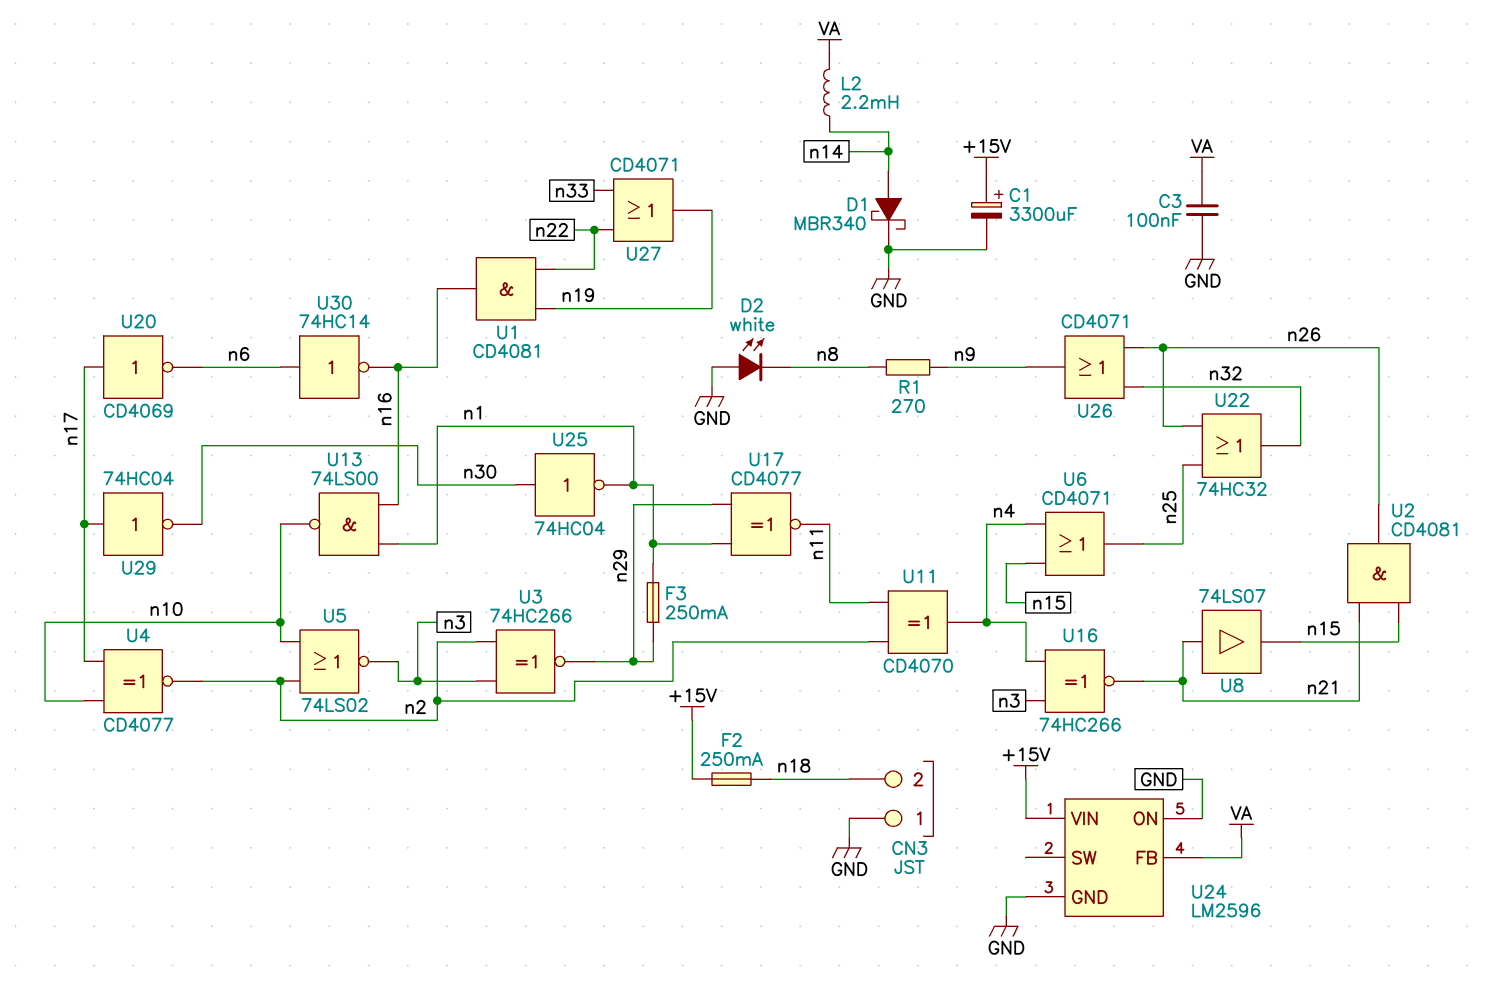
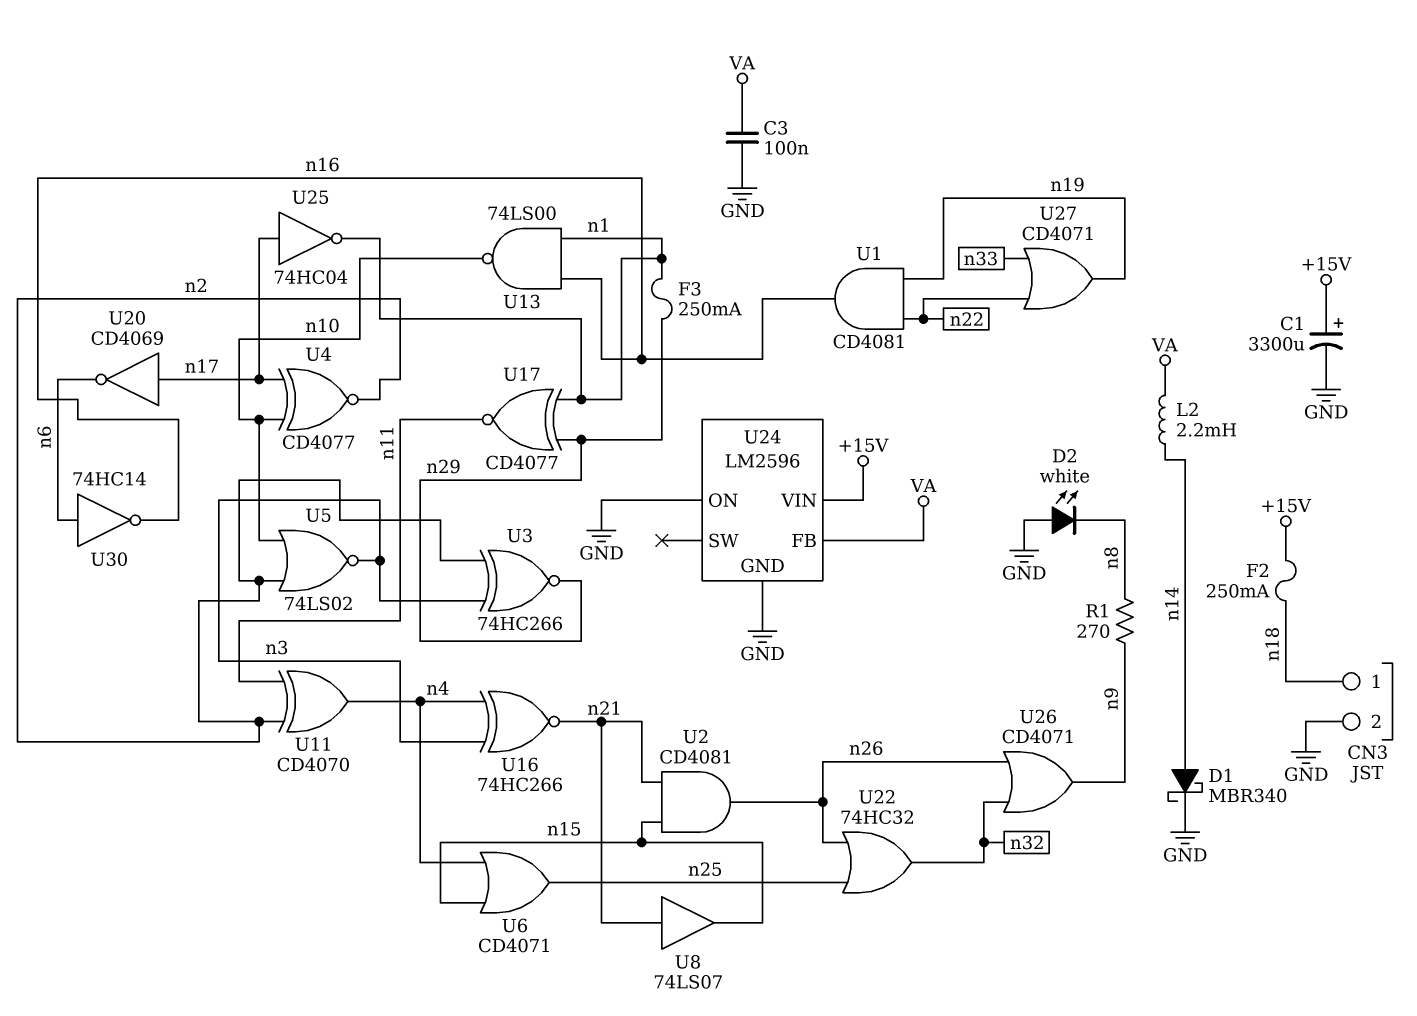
CN3 pin 1: GND -> n18
CN3 pin 2: n18 -> GND
U25: NOT 74HC04 (in n30, out n1) -> NOT 74HC04 (in n17, out n1)
U29: NOT 74HC04 (in n17, out n30) -> none

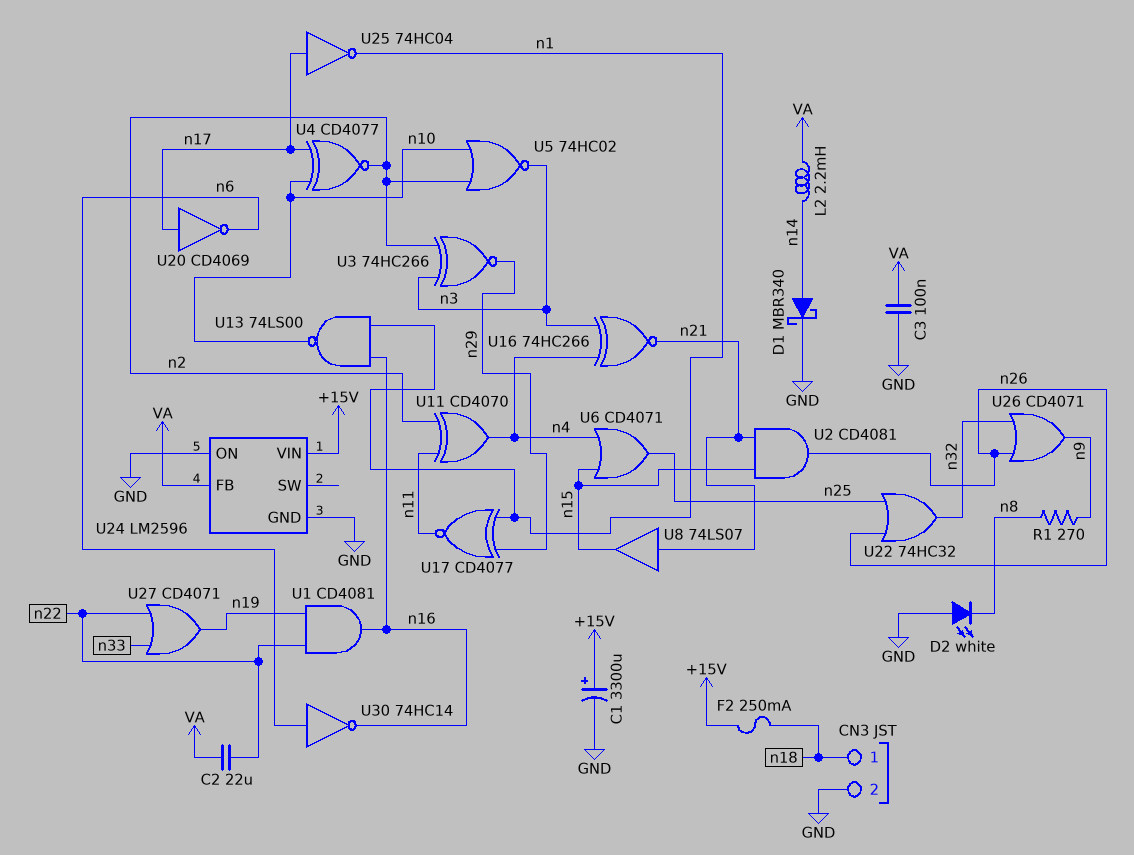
C2: none -> 22uF (VA, n22)
F3: 250mA (n1, n29) -> none
U5: NOR 74LS02 (in n2, in n10, out n3) -> NOR 74HC02 (in n2, in n10, out n3)

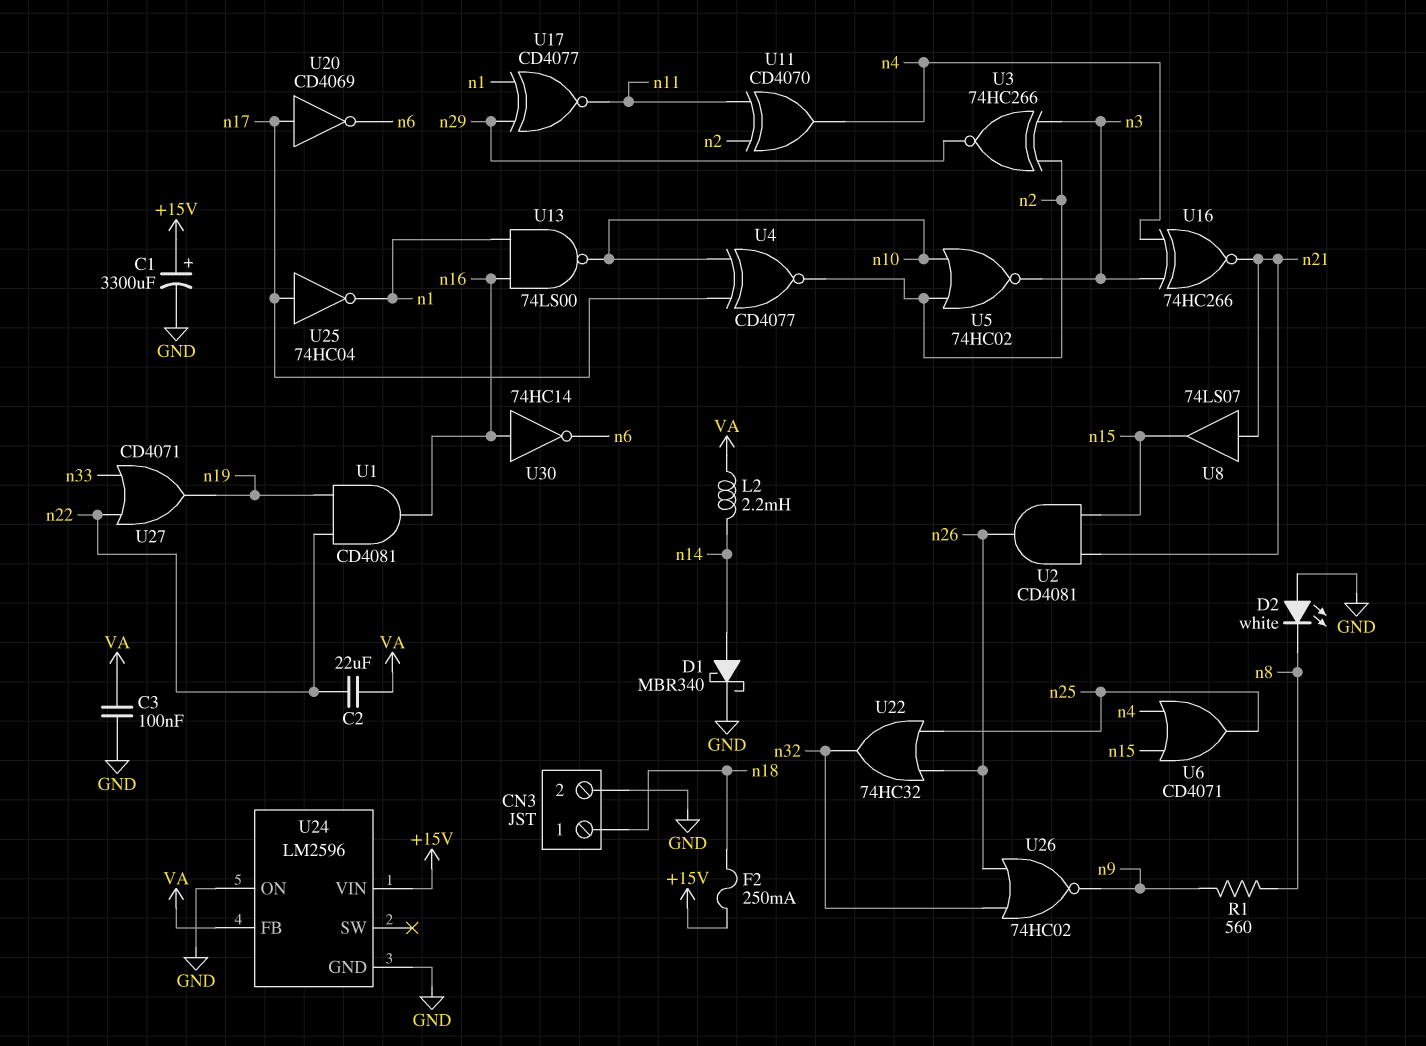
R1: 270 (n8, n9) -> 560 (n8, n9)
U26: OR CD4071 (in n26, in n32, out n9) -> NOR 74HC02 (in n26, in n32, out n9)
U30: NOT 74HC14 (in n6, out n16) -> NOT 74HC14 (in n16, out n6)

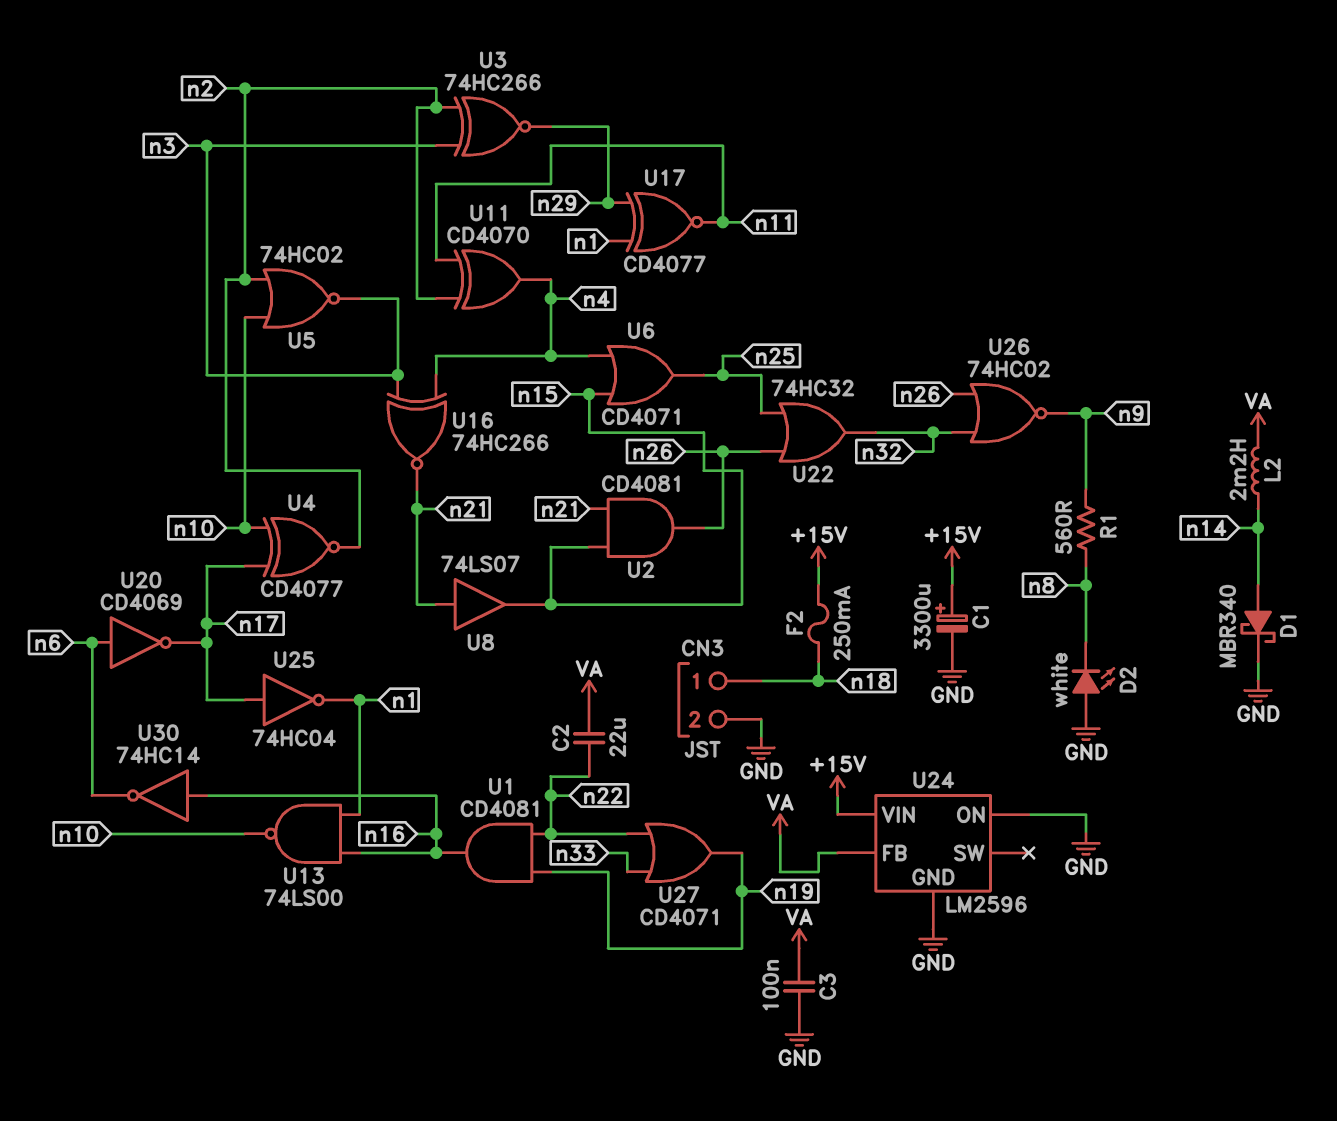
U20: NOT CD4069 (in n17, out n6) -> NOT CD4069 (in n6, out n17)

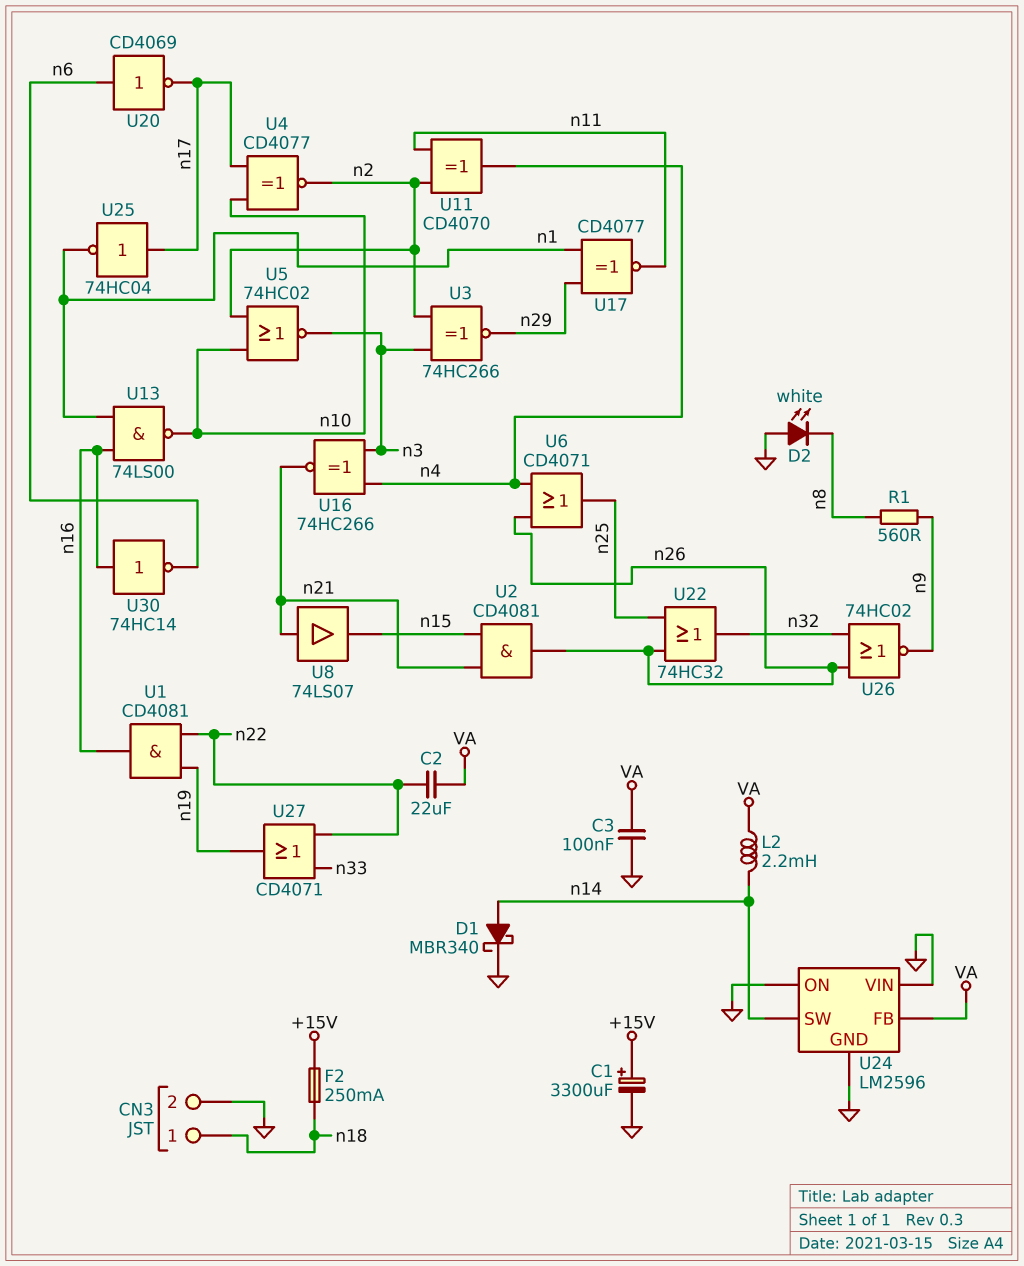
U6: OR CD4071 (in n4, in n15, out n25) -> OR CD4071 (in n4, in n26, out n25)
U24 pin SW: none -> n14
U24 pin VIN: +15V -> GND

